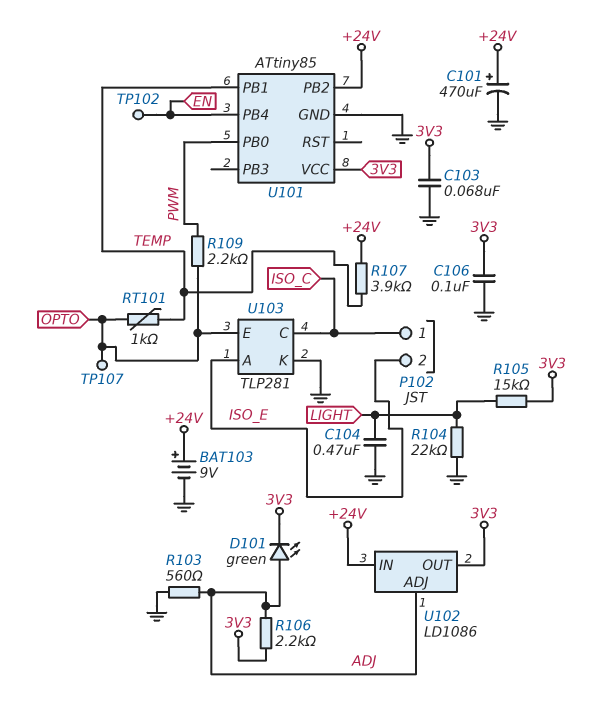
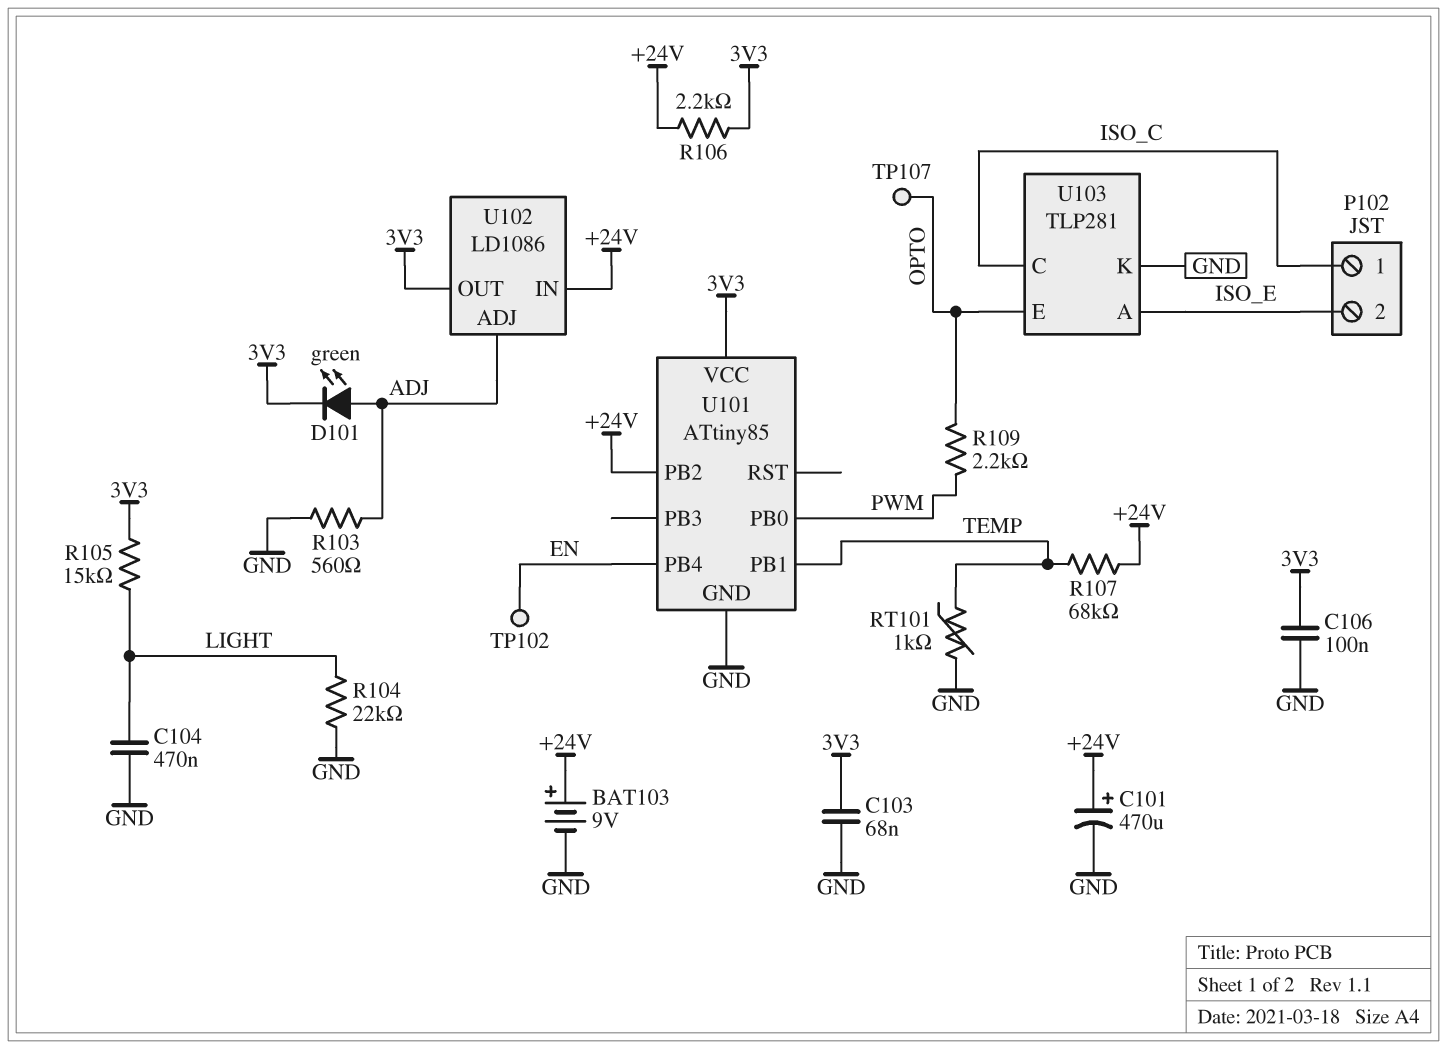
R106: 2.2k (3V3, ADJ) -> 2.2k (+24V, 3V3)
R107: 3.9k (+24V, TEMP) -> 68k (+24V, TEMP)
RT101: 1k (OPTO, TEMP) -> 1k (GND, TEMP)

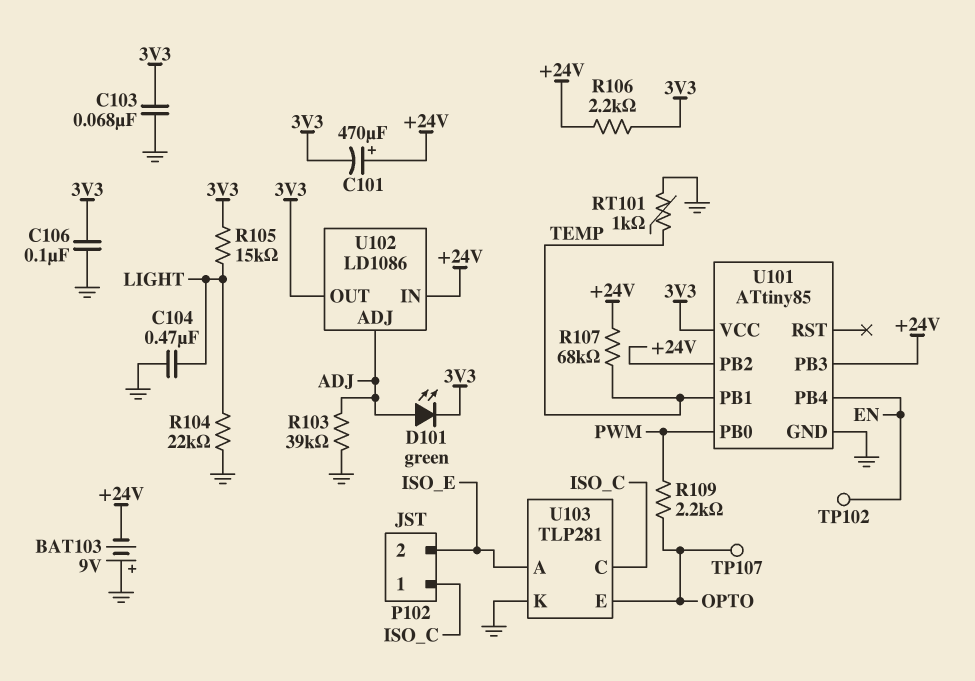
BAT103: 9V (plus +24V, minus GND) -> 9V (plus GND, minus +24V)
C101: 470uF (plus +24V, minus GND) -> 470uF (plus +24V, minus 3V3)
R103: 560 (ADJ, GND) -> 39k (ADJ, GND)
U101 pin PB3: none -> +24V

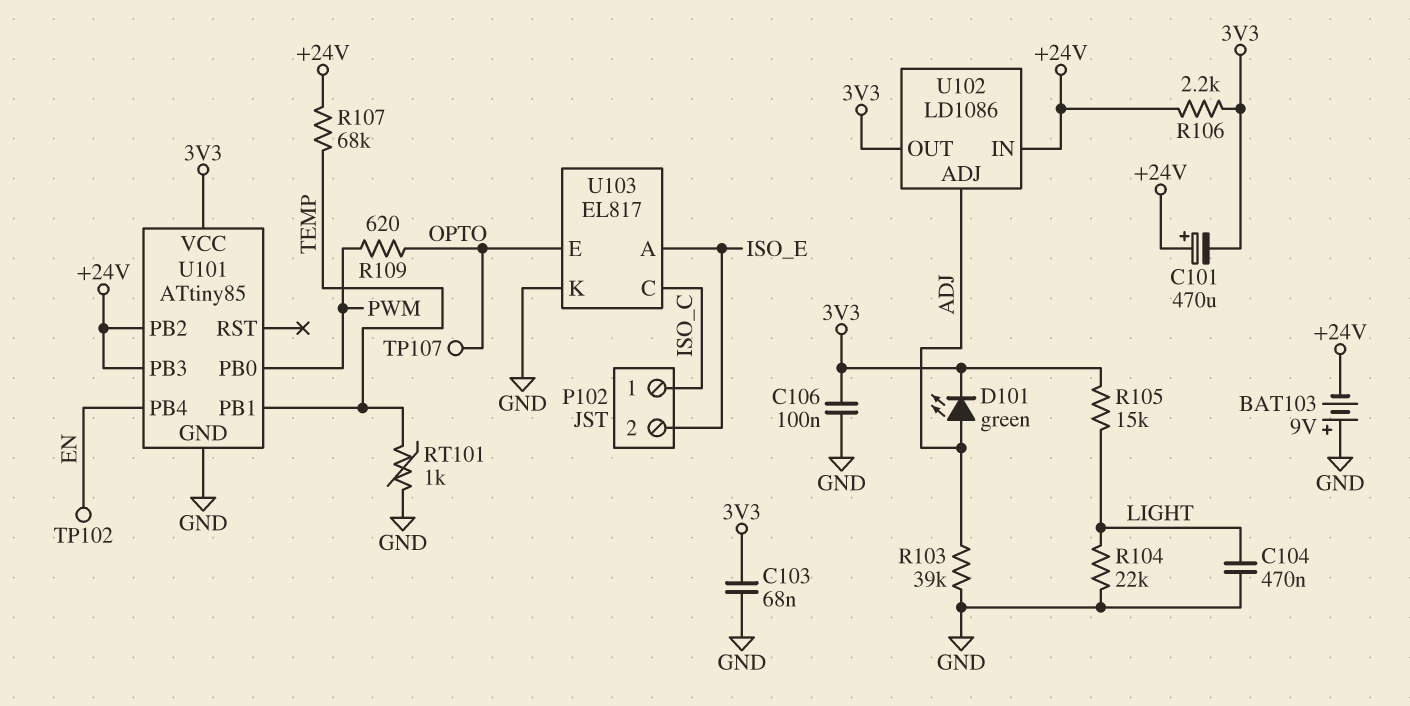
R109: 2.2k (OPTO, PWM) -> 620 (OPTO, PWM)
U103: TLP281 -> EL817

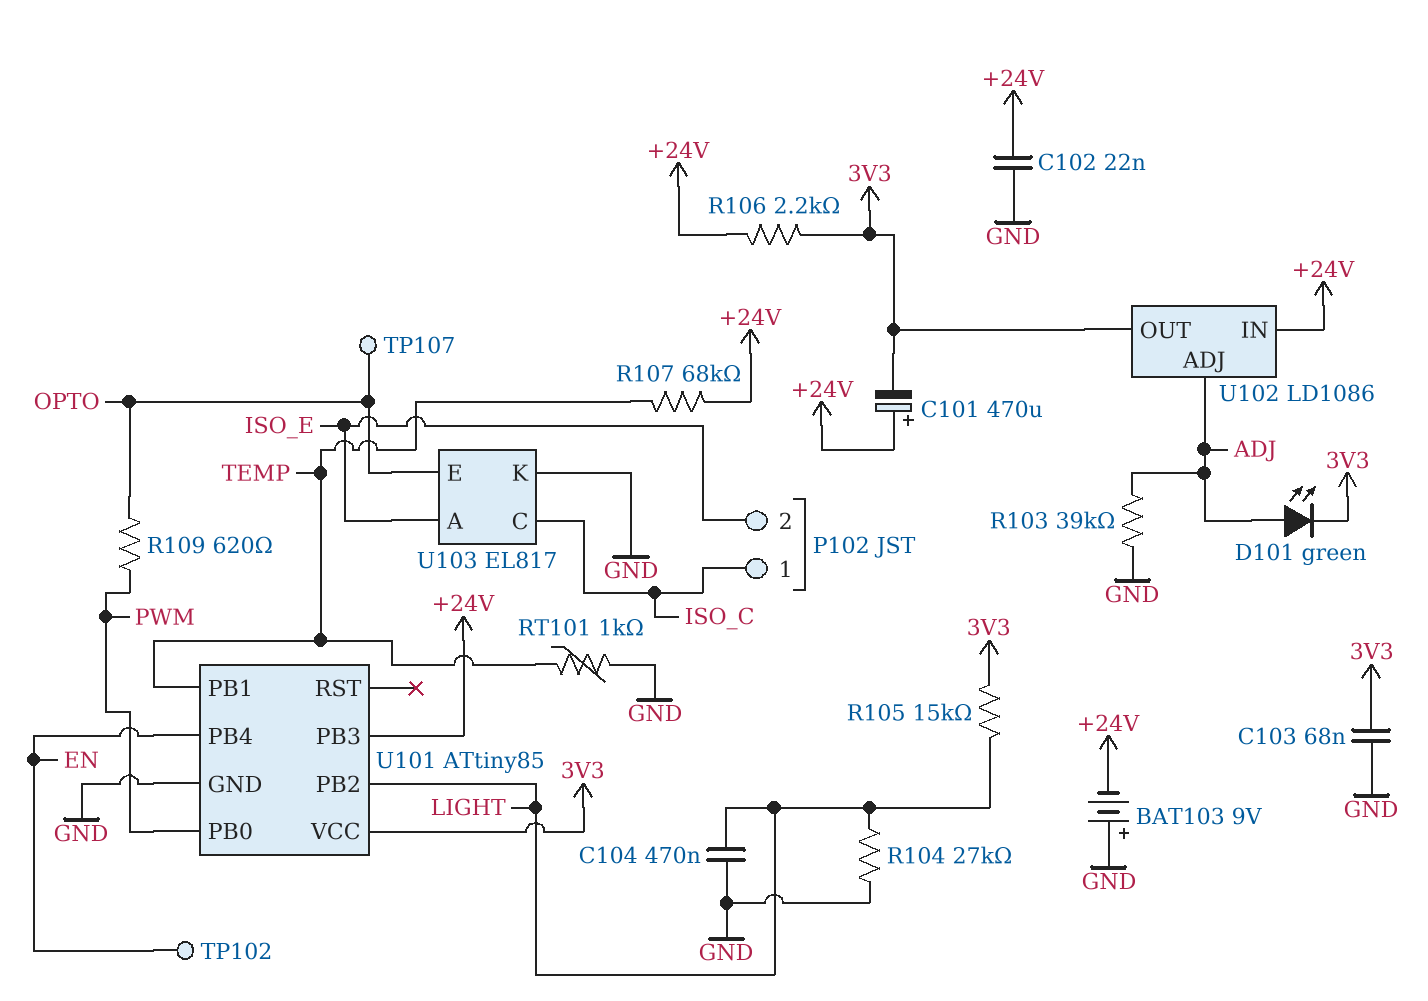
C102: none -> 22nF (+24V, GND)
C106: 100nF (3V3, GND) -> none
R104: 22k (GND, LIGHT) -> 27k (GND, LIGHT)
U101 pin PB2: +24V -> LIGHT

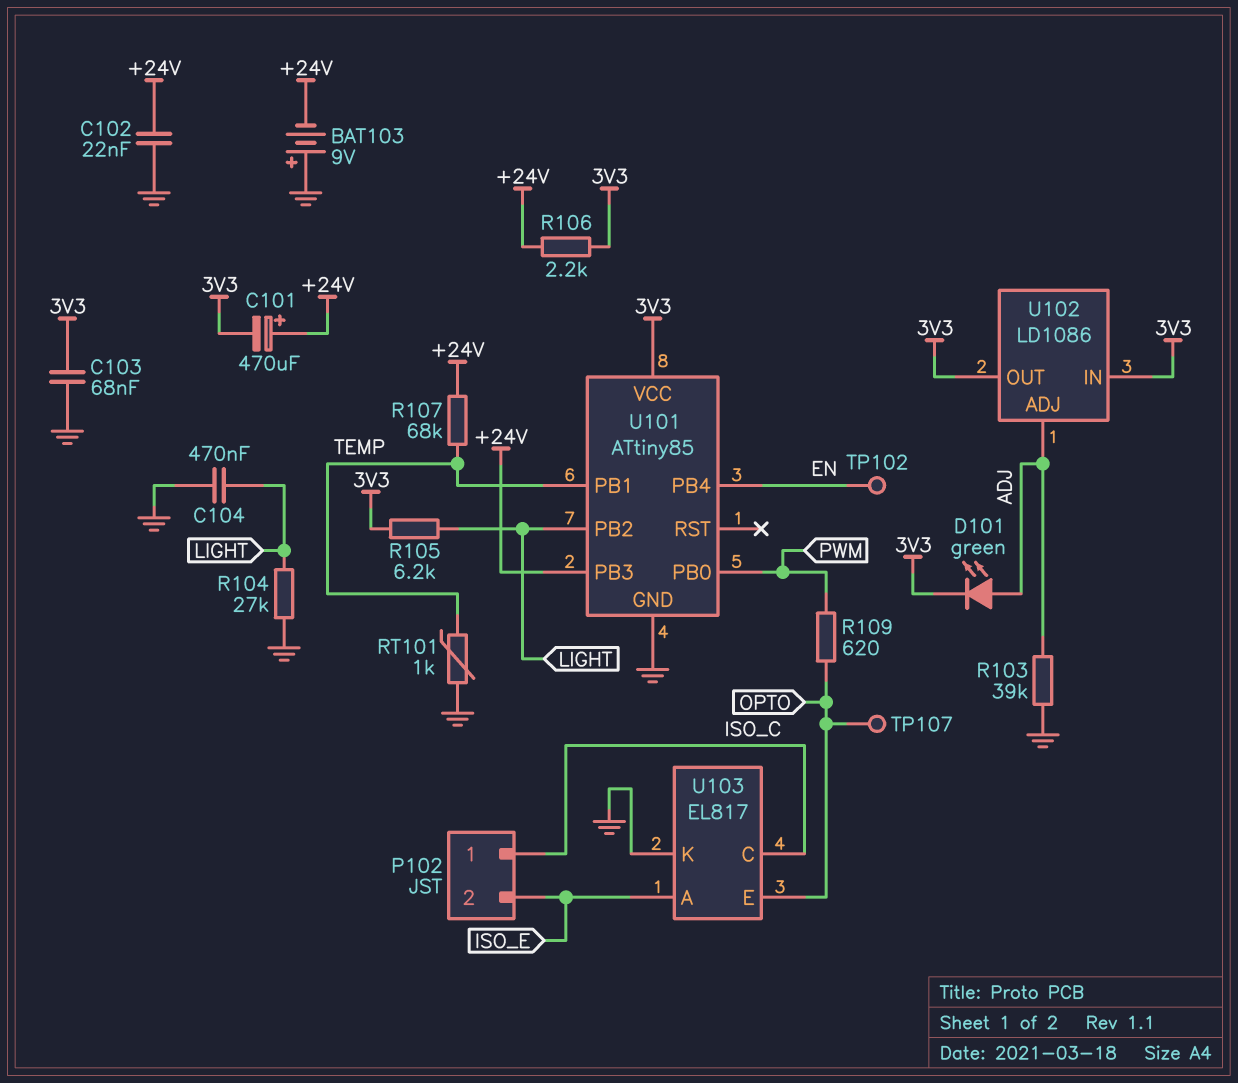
R105: 15k (3V3, LIGHT) -> 6.2k (3V3, LIGHT)
U102 pin IN: +24V -> 3V3

